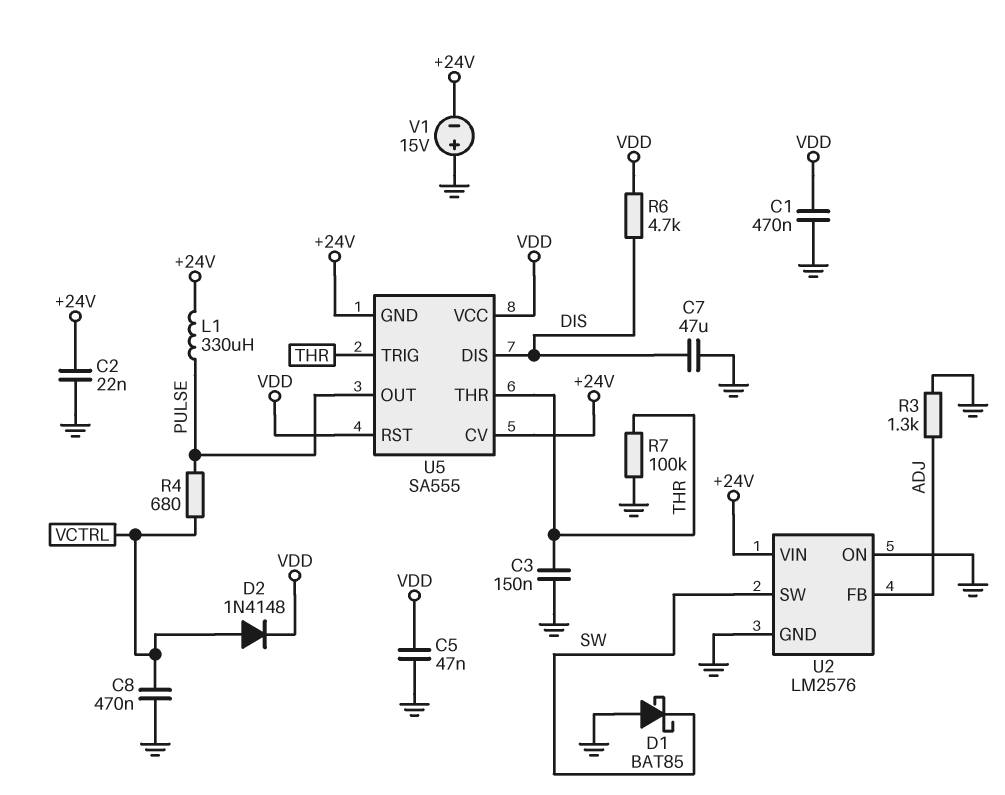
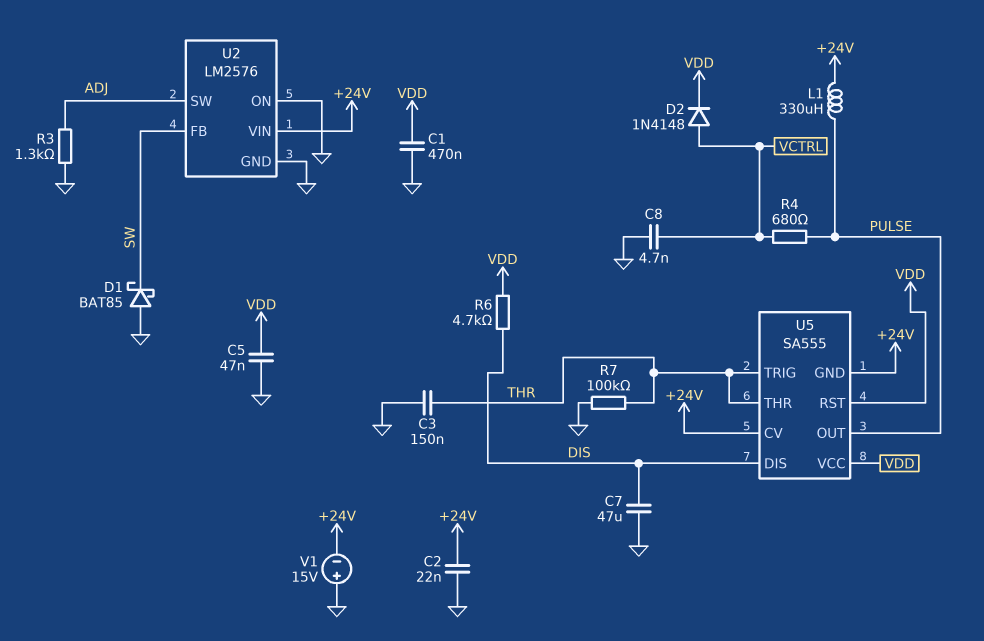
C8: 470nF (GND, VCTRL) -> 4.7nF (GND, VCTRL)
U2 pin FB: ADJ -> SW
U2 pin SW: SW -> ADJ

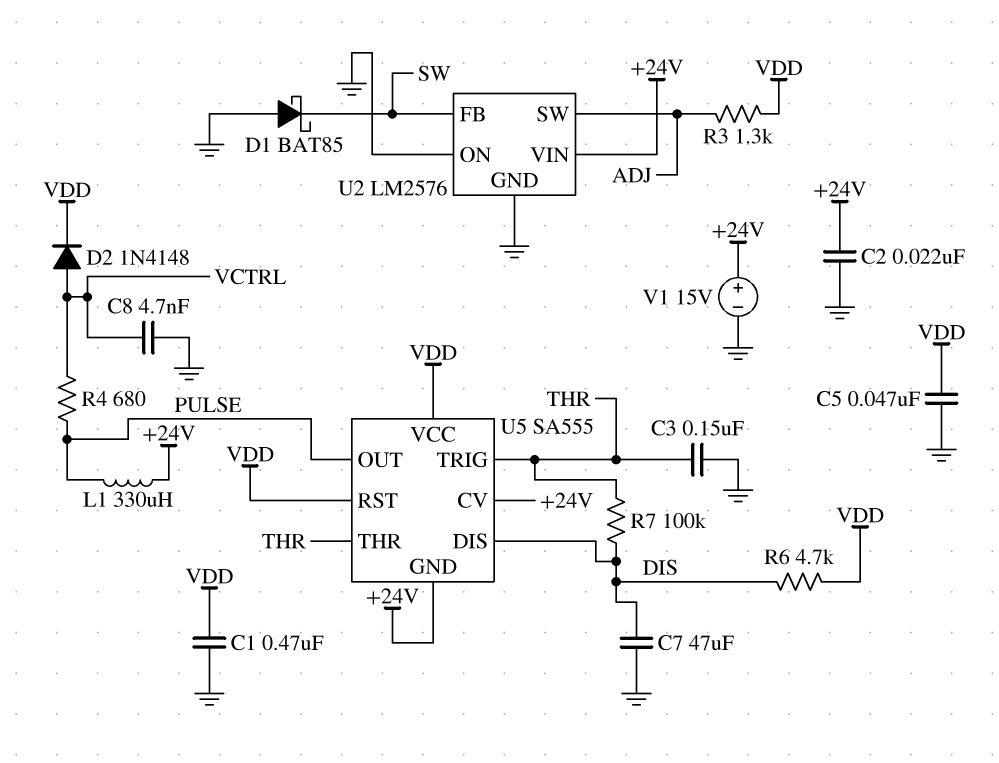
R3: 1.3k (ADJ, GND) -> 1.3k (ADJ, VDD)
R7: 100k (GND, THR) -> 100k (DIS, THR)
V1: 15V (plus GND, minus +24V) -> 15V (plus +24V, minus GND)

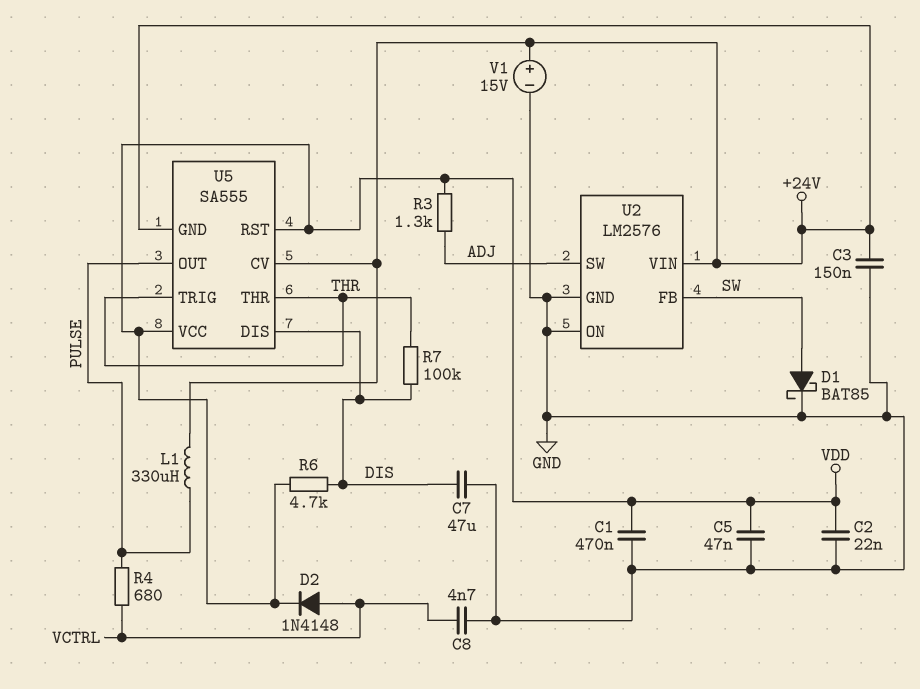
C2: 22nF (+24V, GND) -> 22nF (GND, VDD)
C3: 150nF (GND, THR) -> 150nF (+24V, GND)
D1: schottky BAT85 (A GND, K SW) -> schottky BAT85 (A SW, K GND)

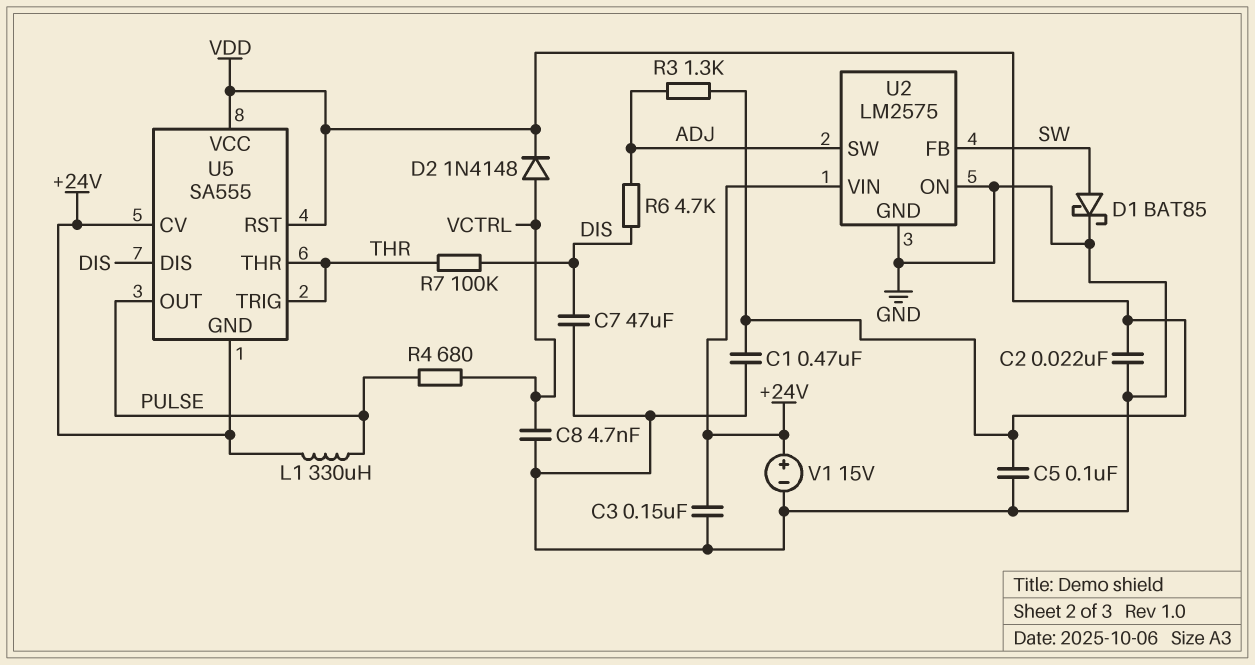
C5: 47nF (GND, VDD) -> 100nF (GND, VDD)
R6: 4.7k (DIS, VDD) -> 4.7k (ADJ, DIS)
U2: LM2576 -> LM2575

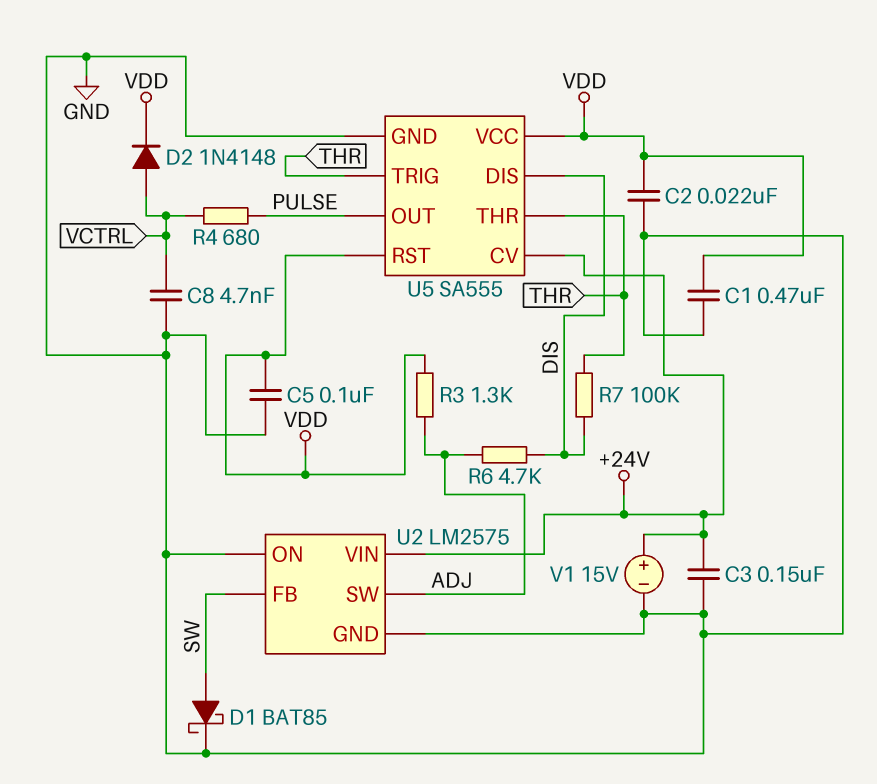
C7: 47uF (DIS, GND) -> none
L1: 330uH (+24V, PULSE) -> none
U5 pin GND: +24V -> GND

